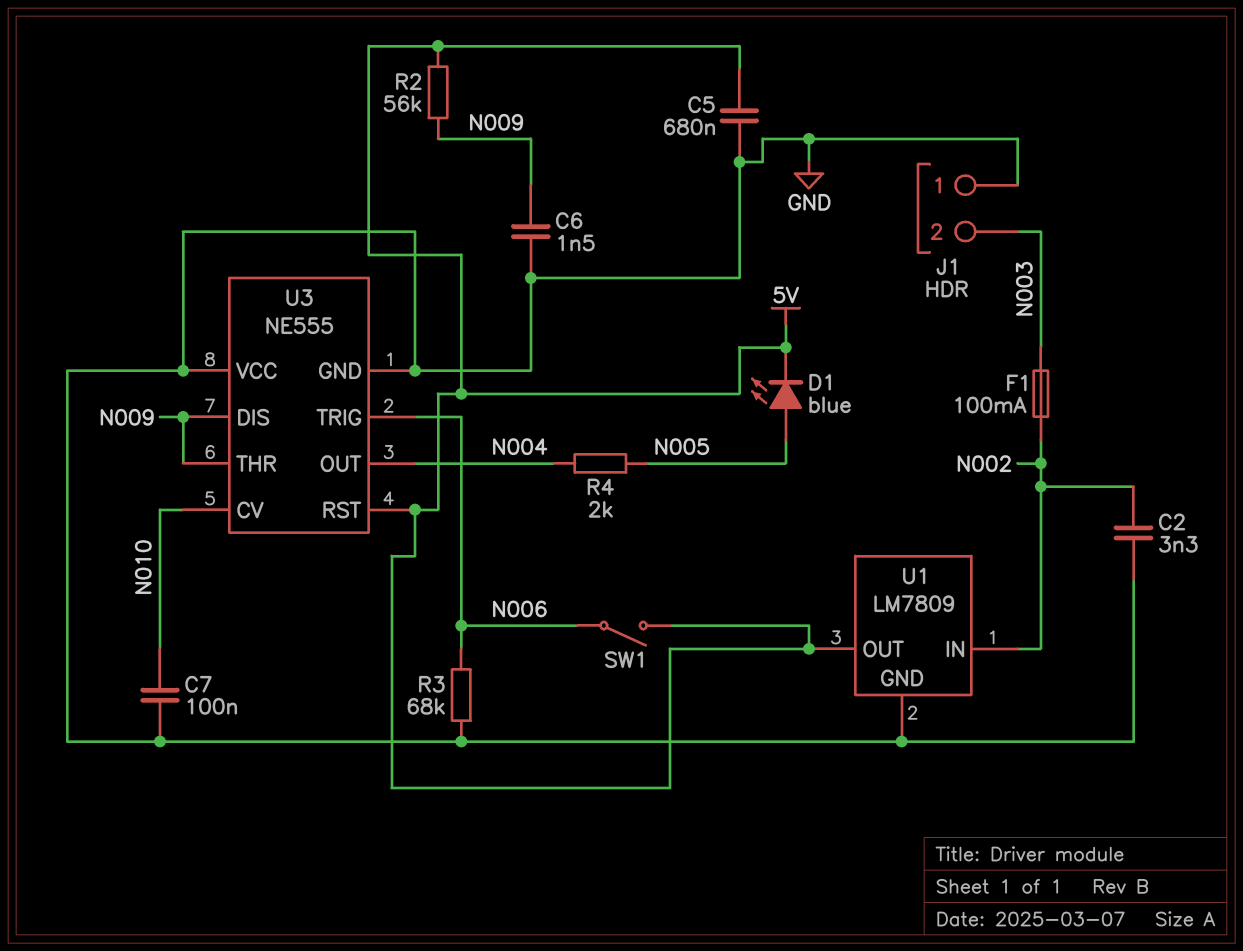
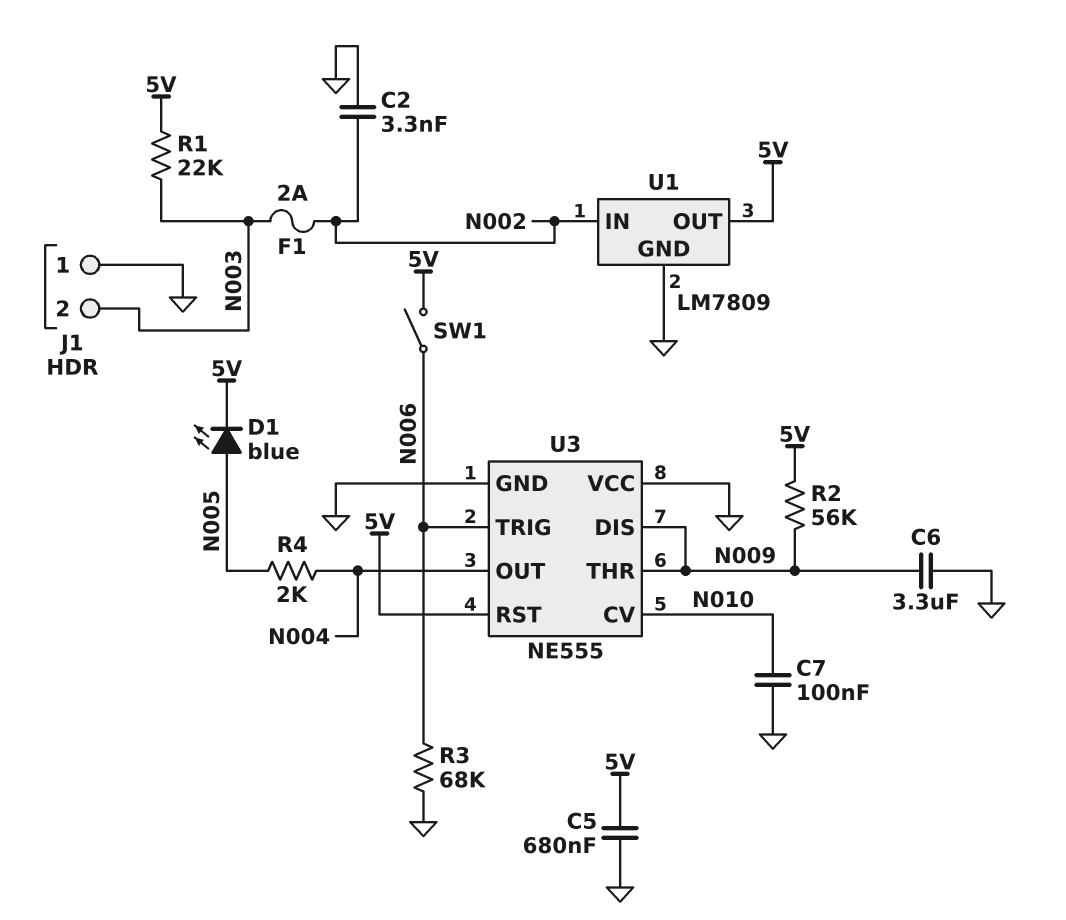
C6: 1.5nF (GND, N009) -> 3.3uF (GND, N009)
F1: 100mA (N002, N003) -> 2A (N002, N003)
R1: none -> 22k (5V, N003)

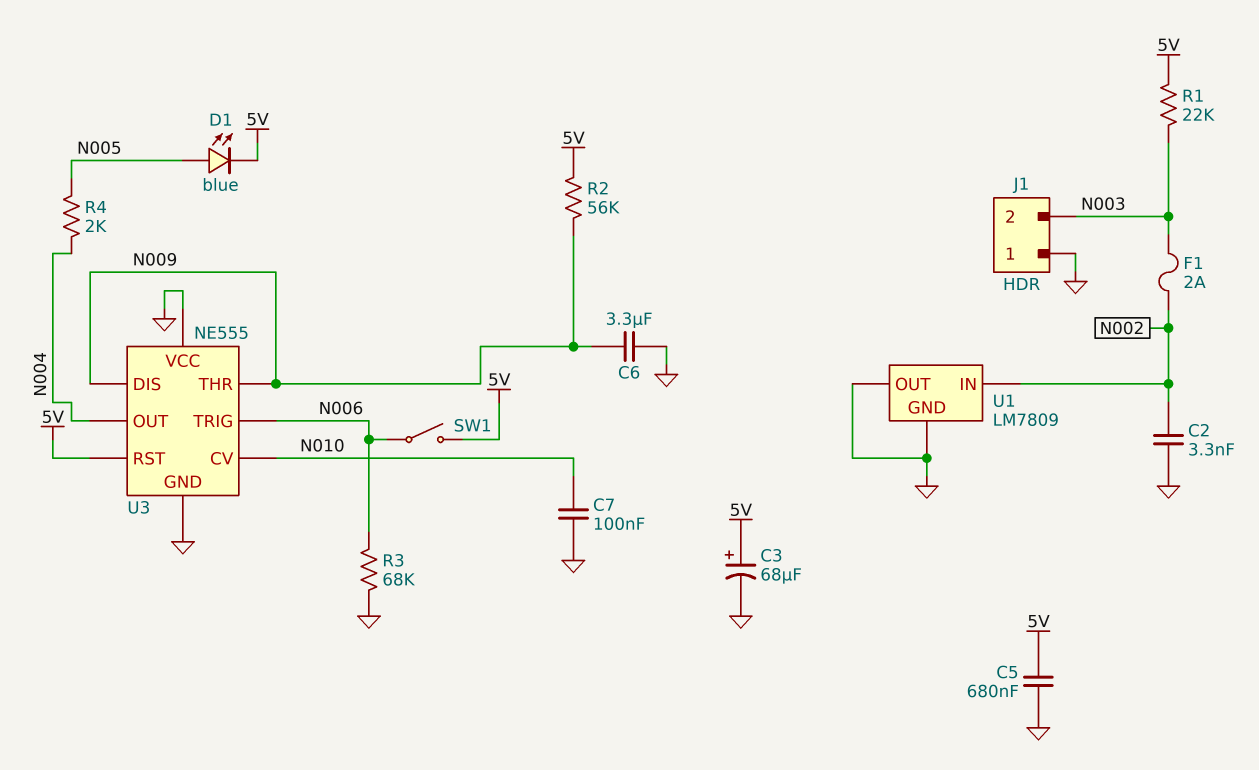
C3: none -> 68uF (plus 5V, minus GND)
U1 pin OUT: 5V -> GND

